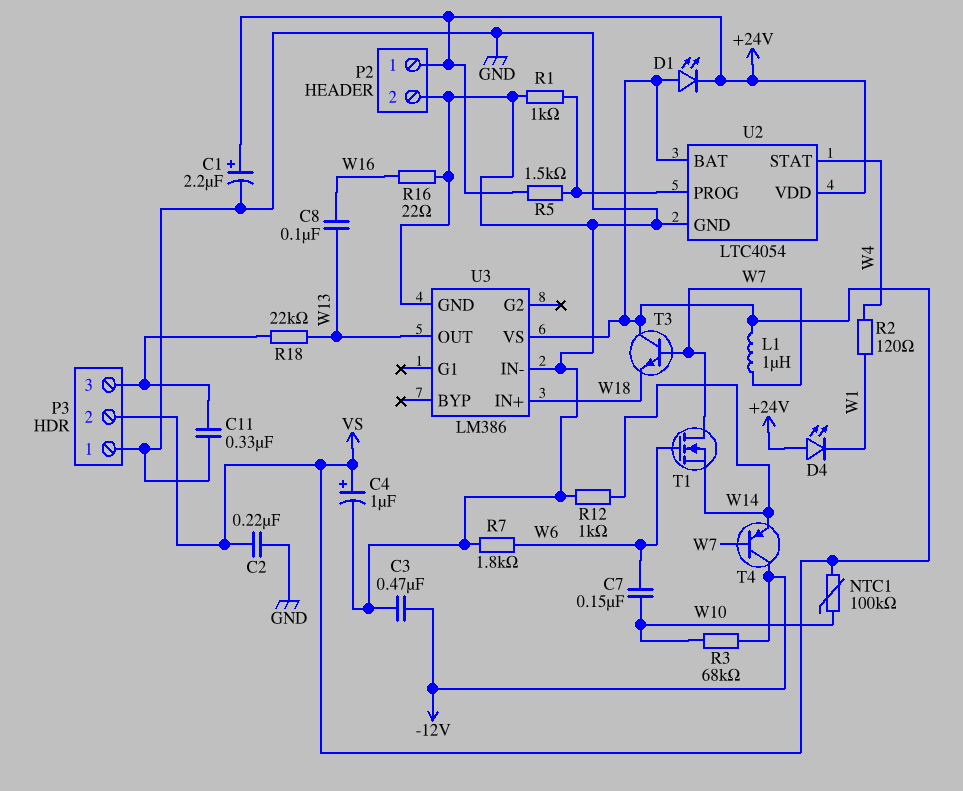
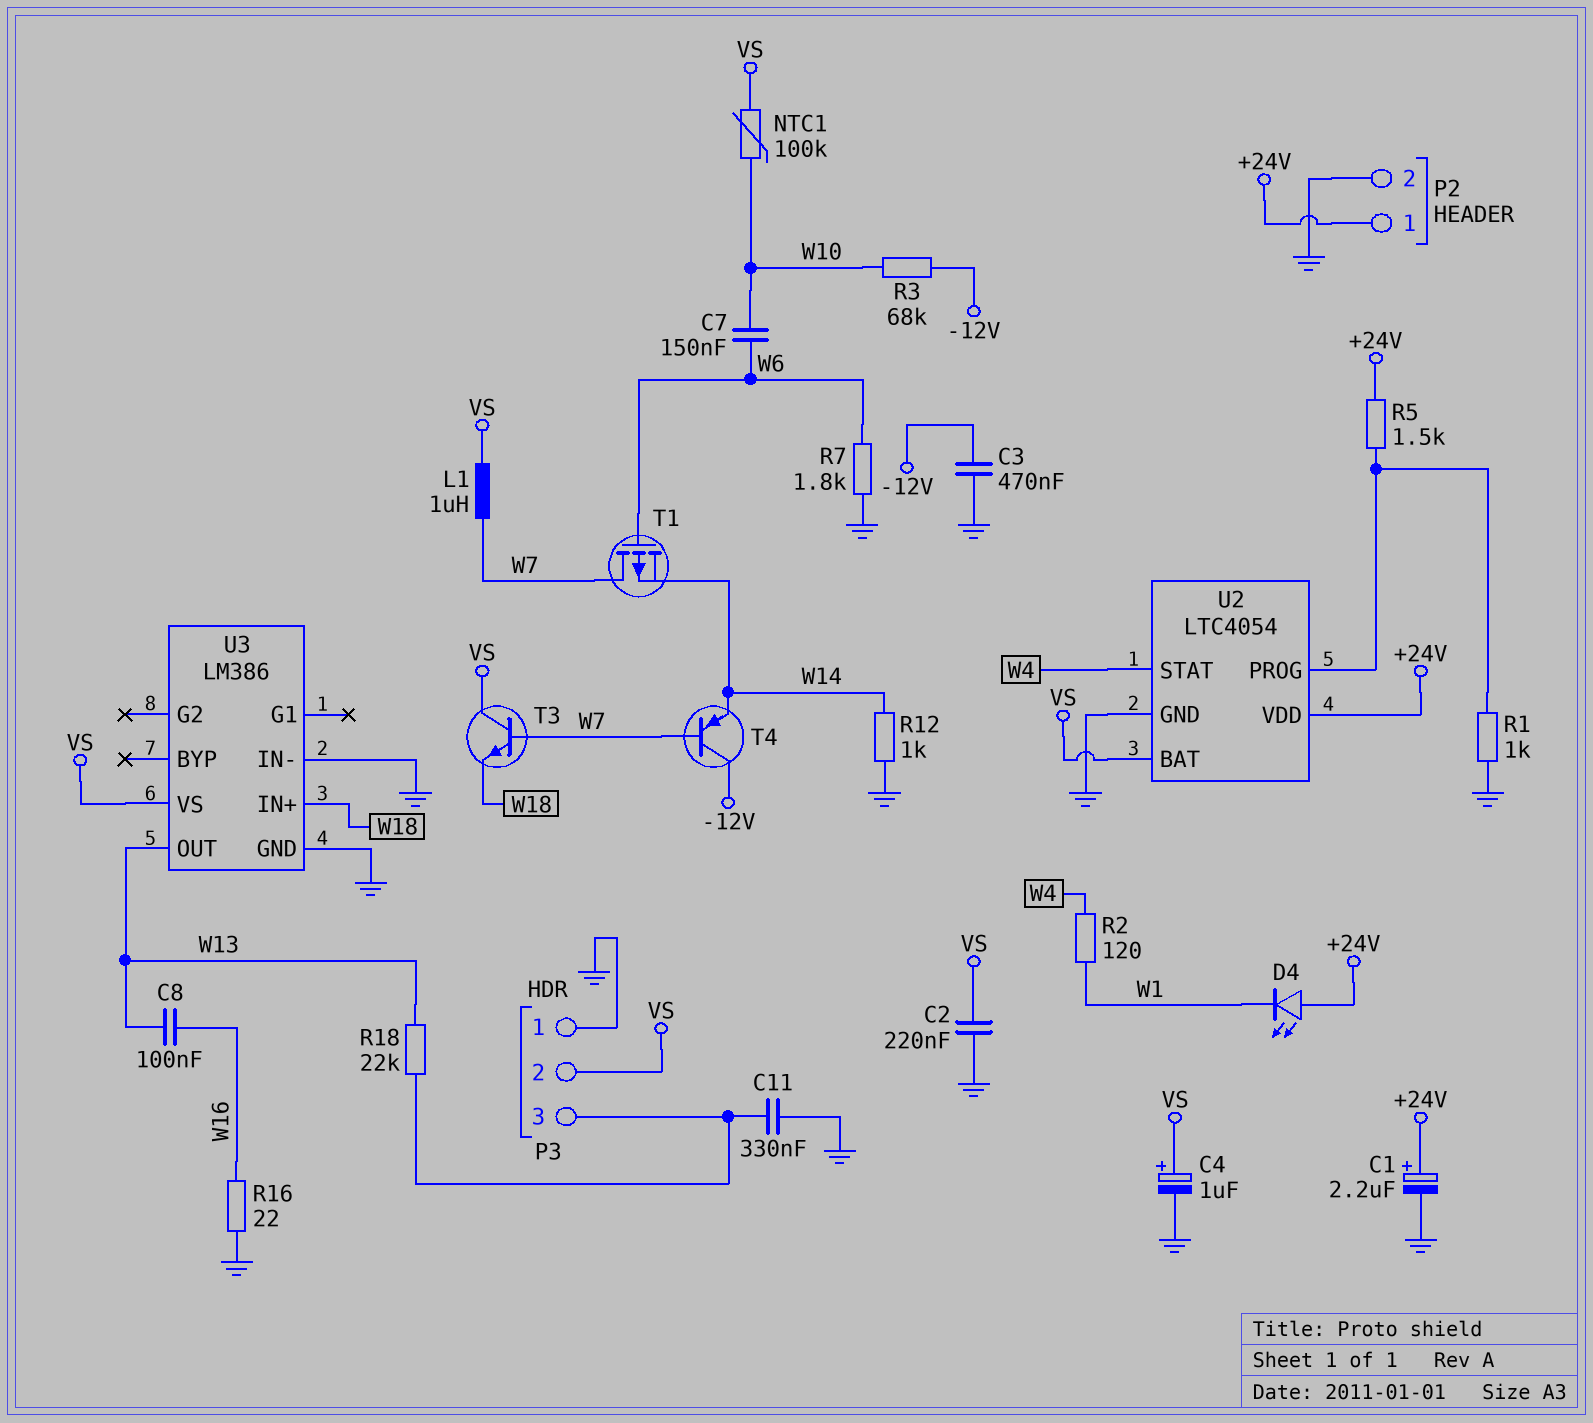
D1: LED (A VS, K +24V) -> none
T1: NMOS (G W6, D W7, S W14) -> PMOS (G W6, D W7, S W14)

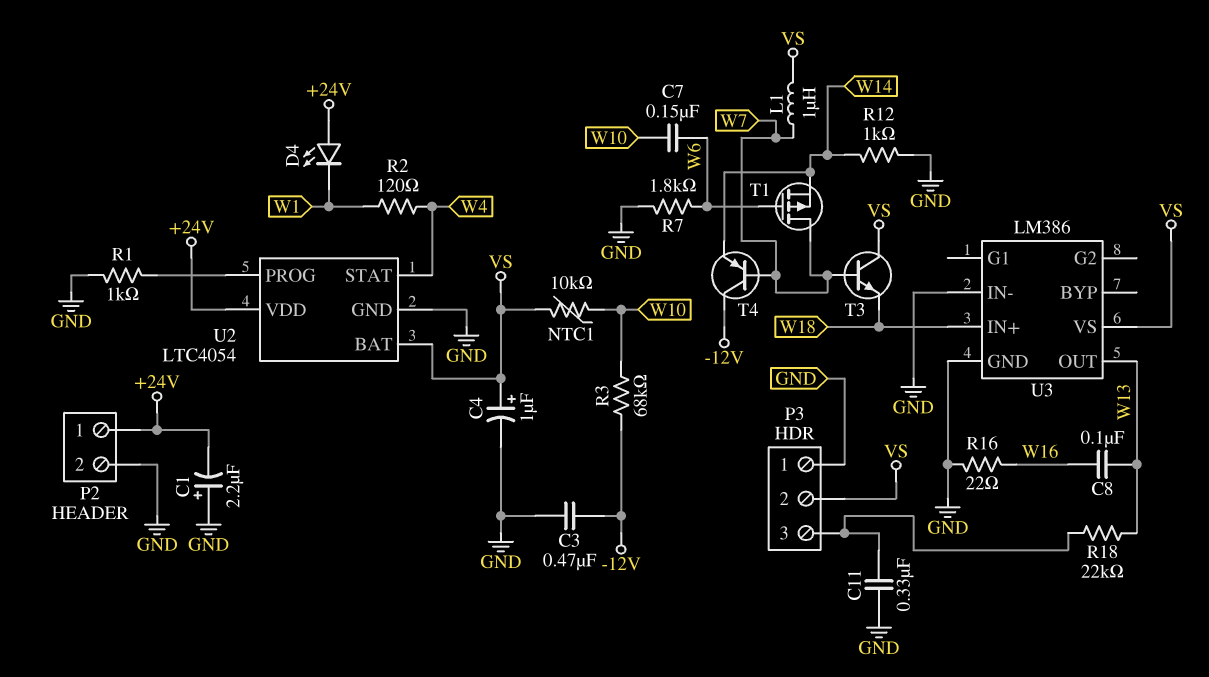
C1: 2.2uF (plus +24V, minus GND) -> 2.2uF (plus GND, minus +24V)
C2: 220nF (GND, VS) -> none
NTC1: 100k (VS, W10) -> 10k (VS, W10)
R5: 1.5k (+24V, U2/PROG) -> none

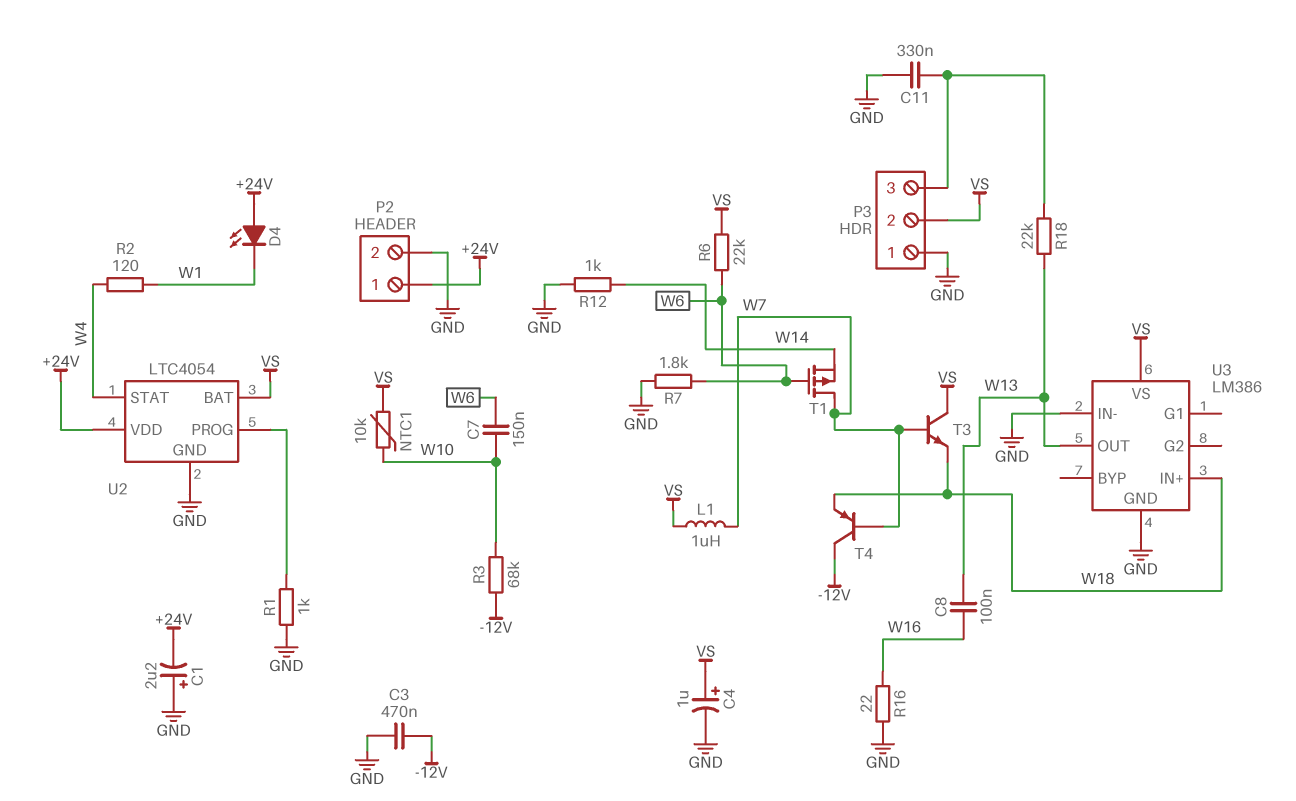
R6: none -> 22k (VS, W6)
T4: PNP (B W7, C -12V, E W14) -> PNP (B W7, C -12V, E W18)

